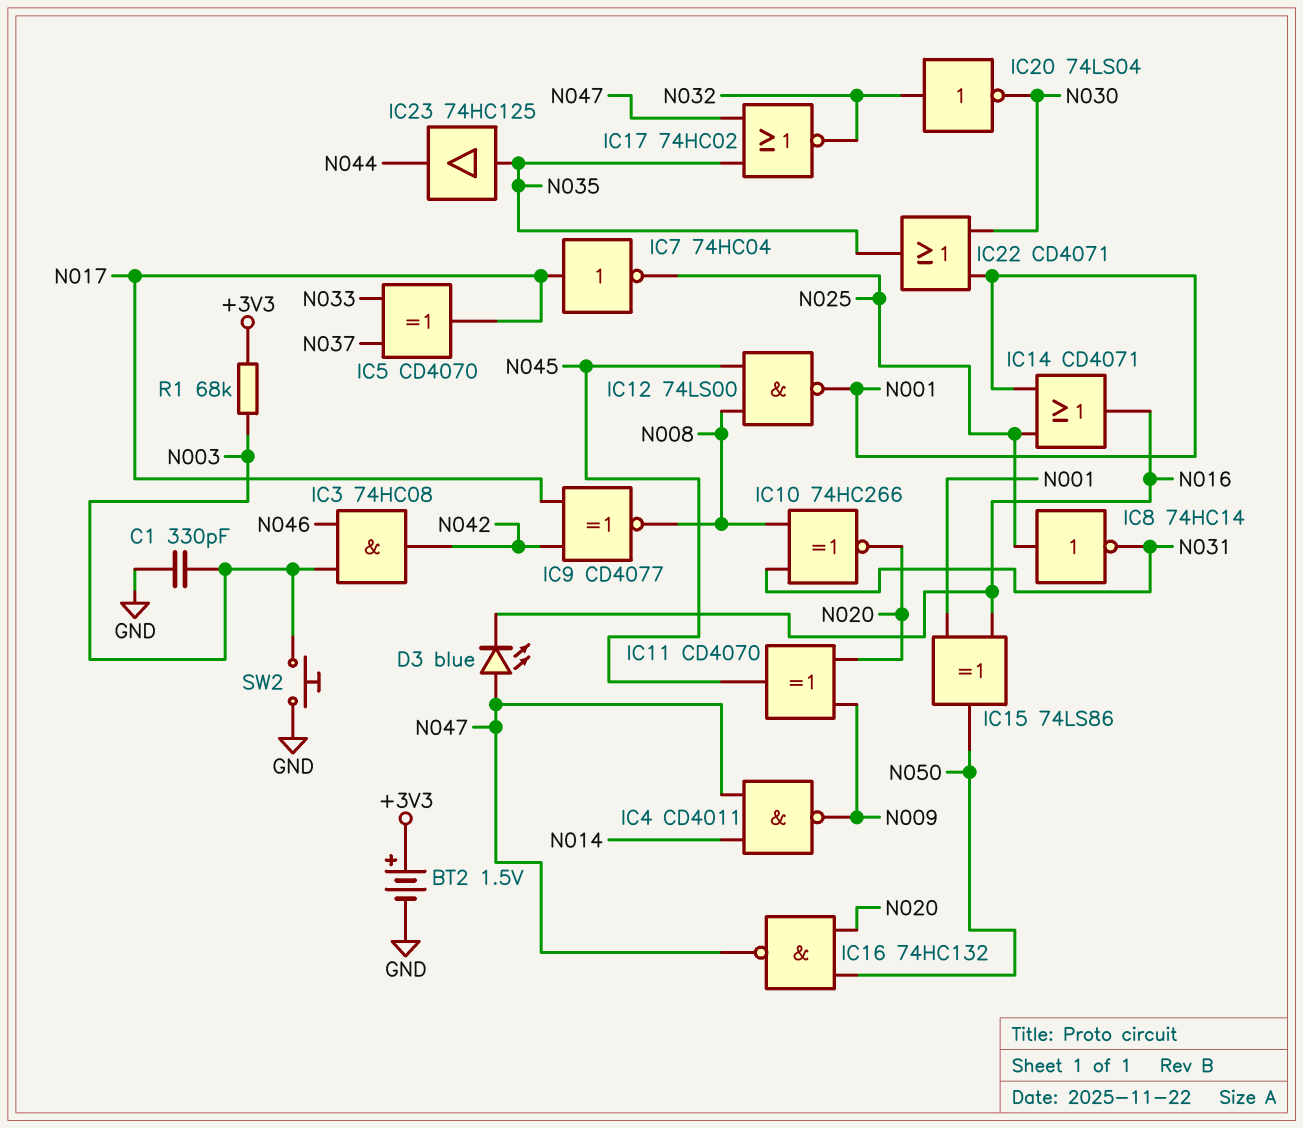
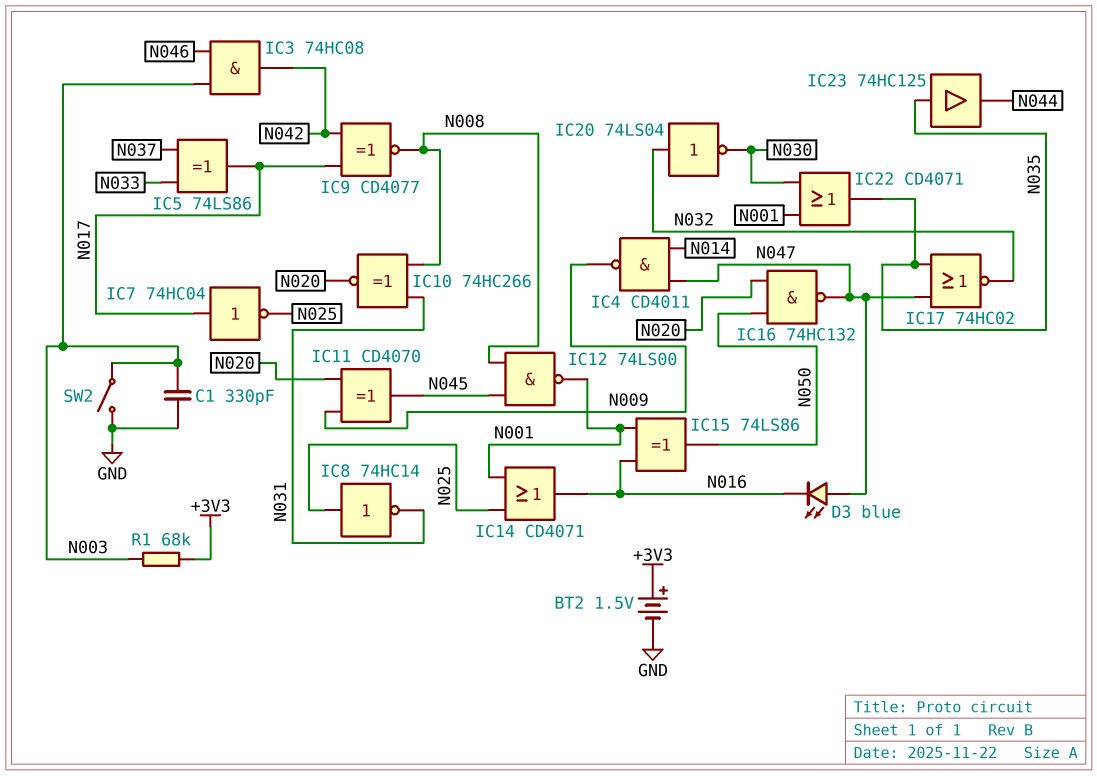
IC5: XOR CD4070 (in N033, in N037, out N017) -> XOR 74LS86 (in N033, in N037, out N017)
SW2: button (GND, N003) -> switch (GND, N003)

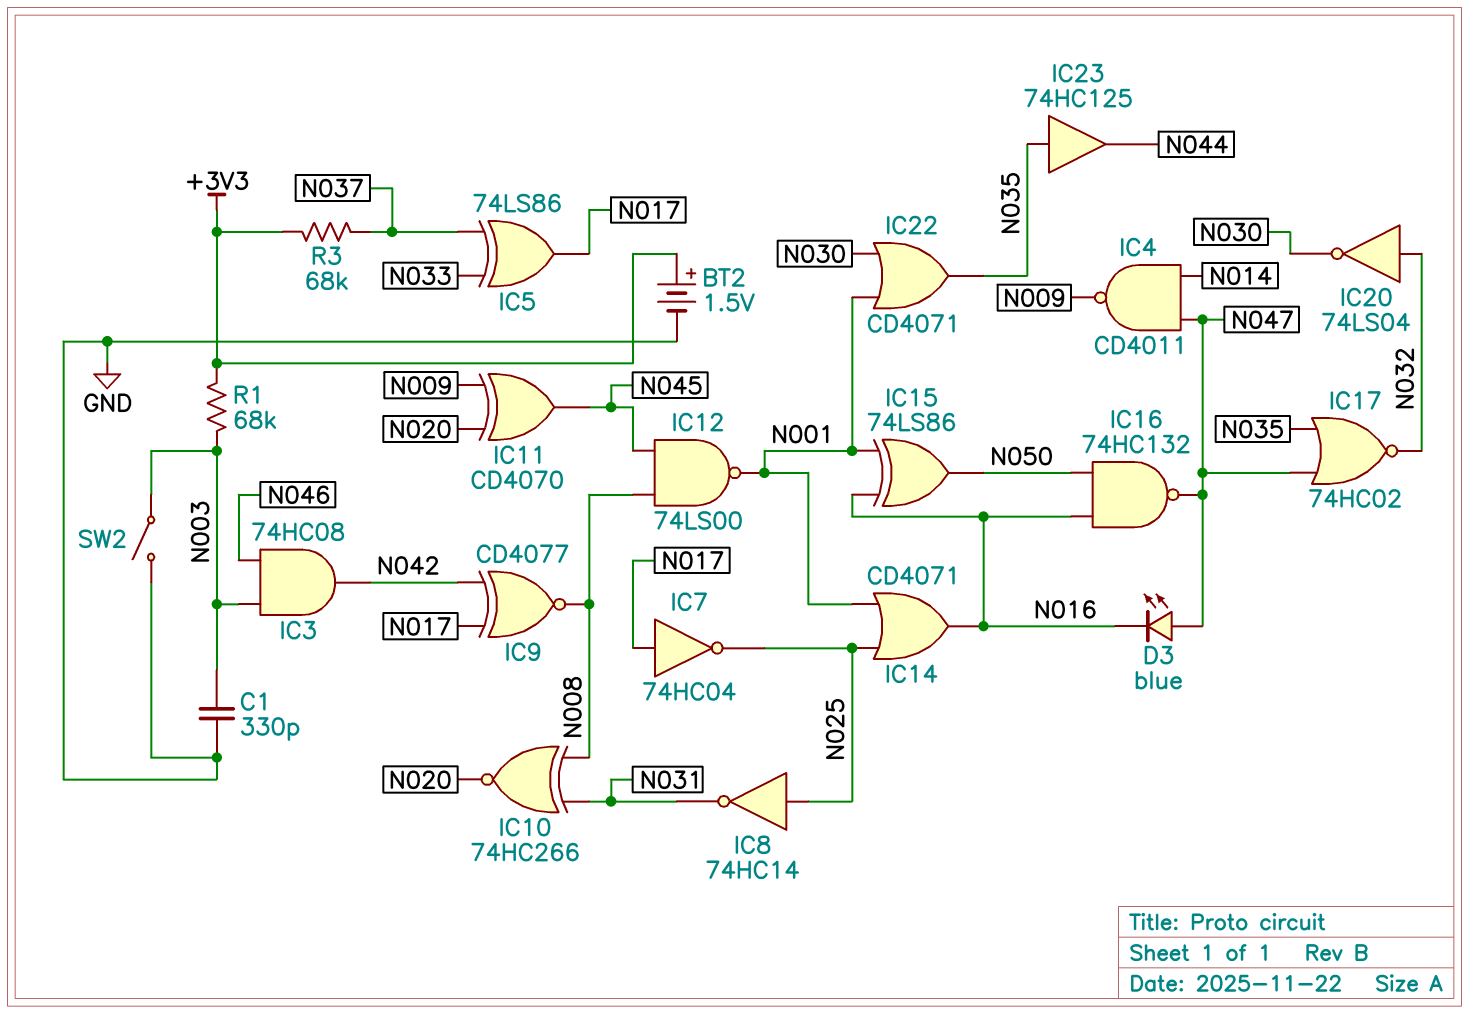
IC16: NAND 74HC132 (in N020, in N050, out N047) -> NAND 74HC132 (in N016, in N050, out N047)
R3: none -> 68k (+3V3, N037)

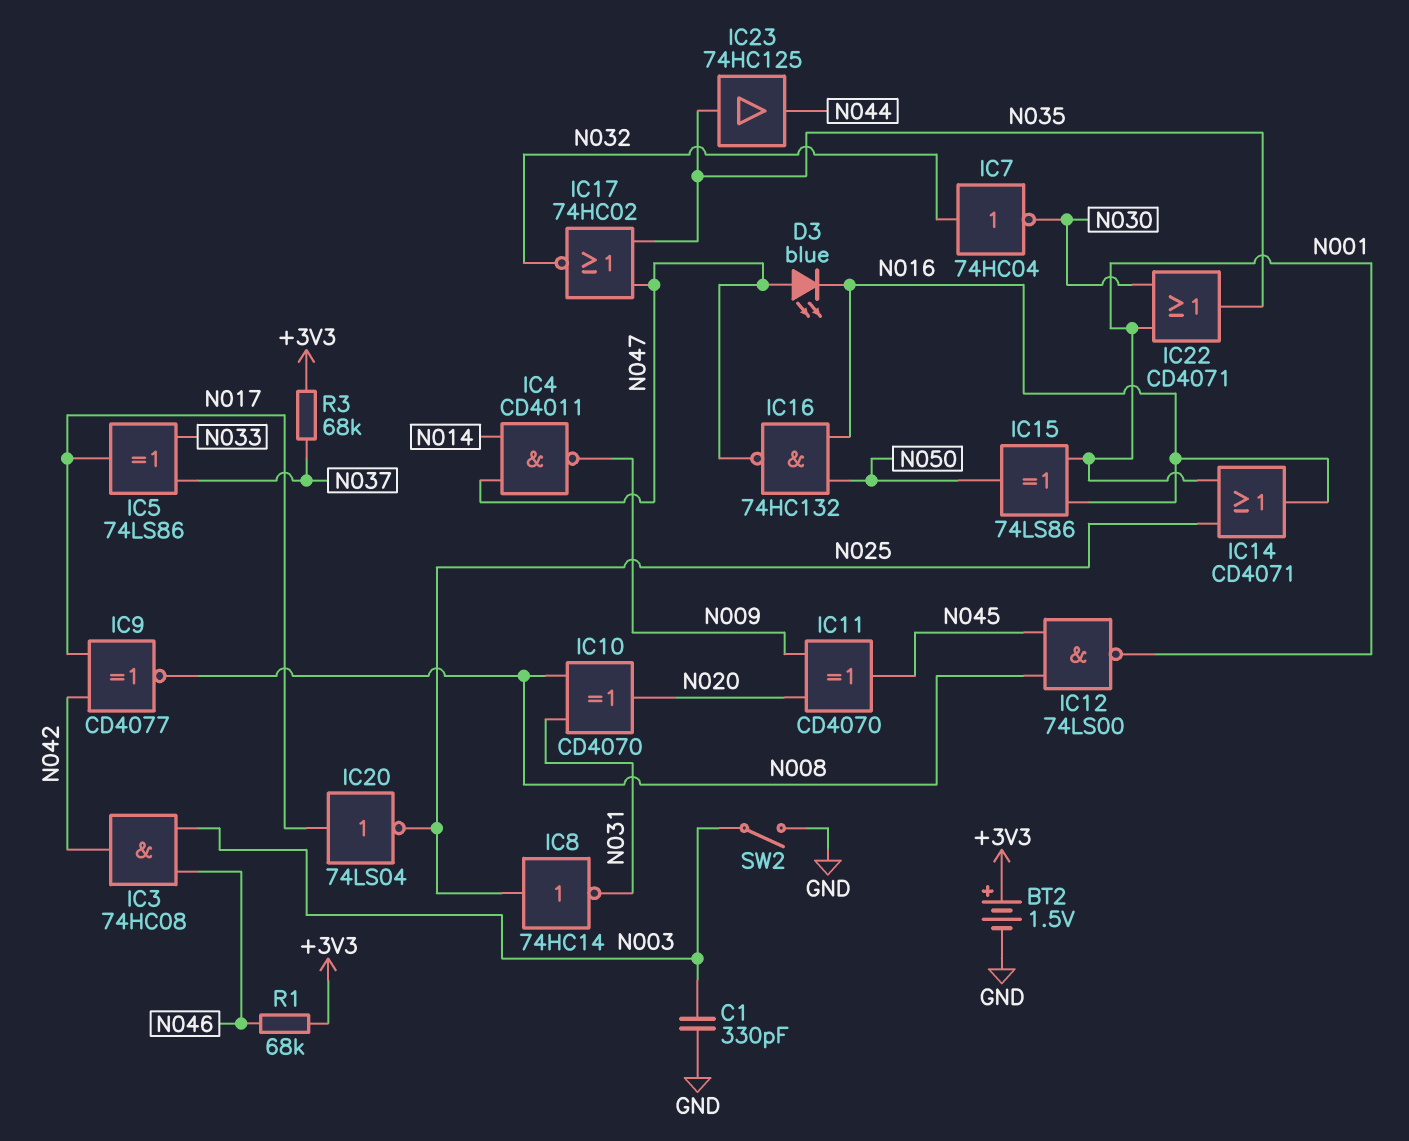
IC7: NOT 74HC04 (in N017, out N025) -> NOT 74HC04 (in N032, out N030)
IC10: XNOR 74HC266 (in N008, in N031, out N020) -> XOR CD4070 (in N008, in N031, out N020)
IC20: NOT 74LS04 (in N032, out N030) -> NOT 74LS04 (in N017, out N025)
R1: 68k (+3V3, N003) -> 68k (+3V3, N046)

